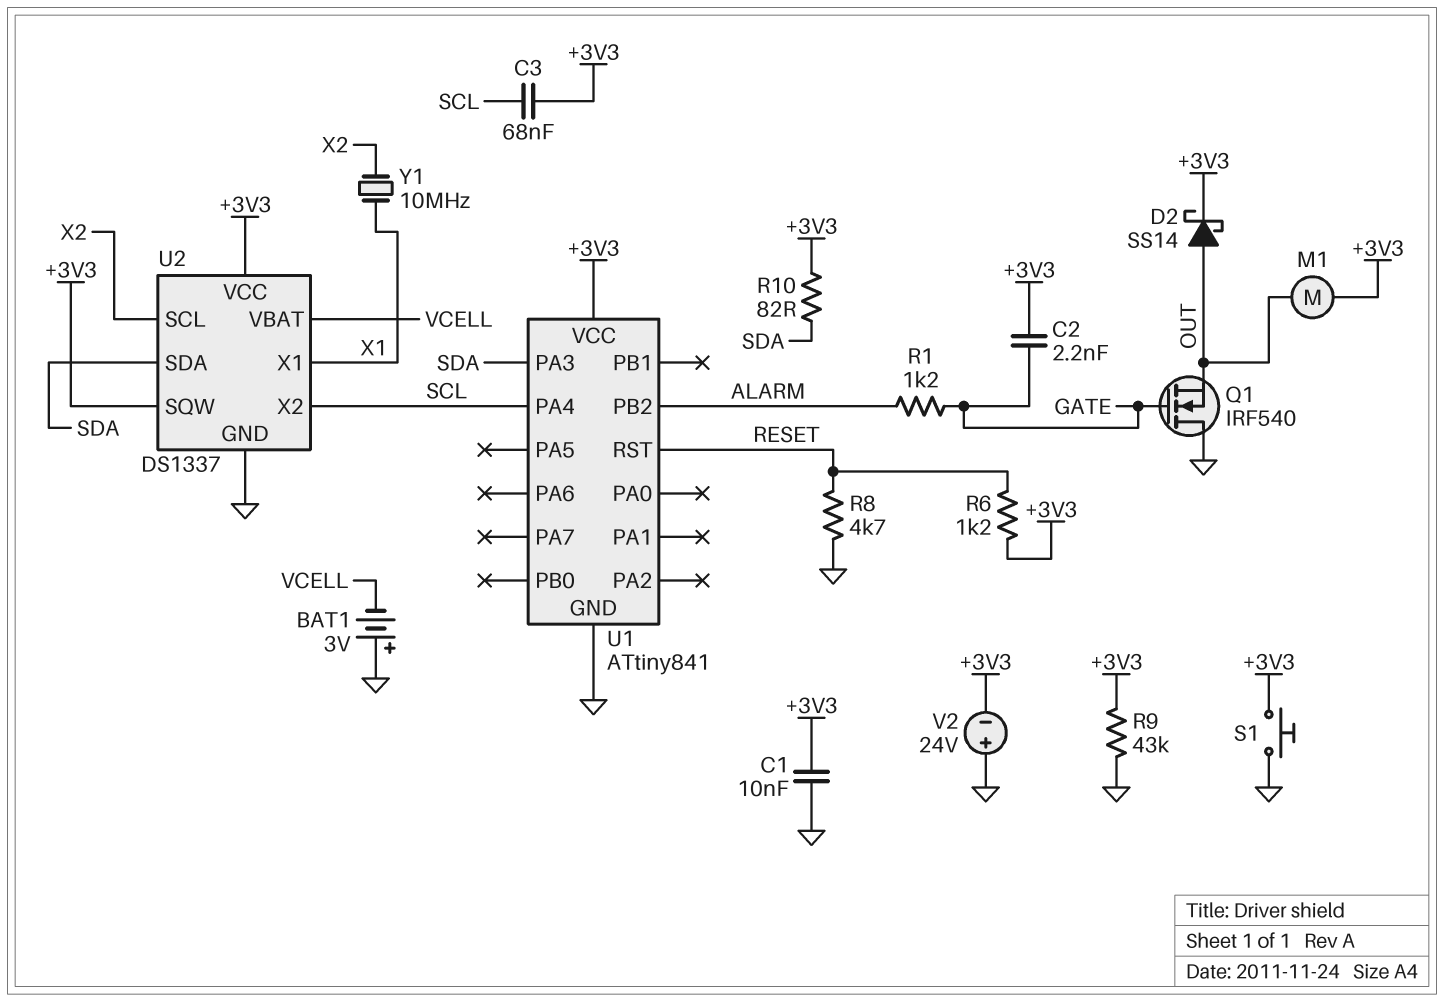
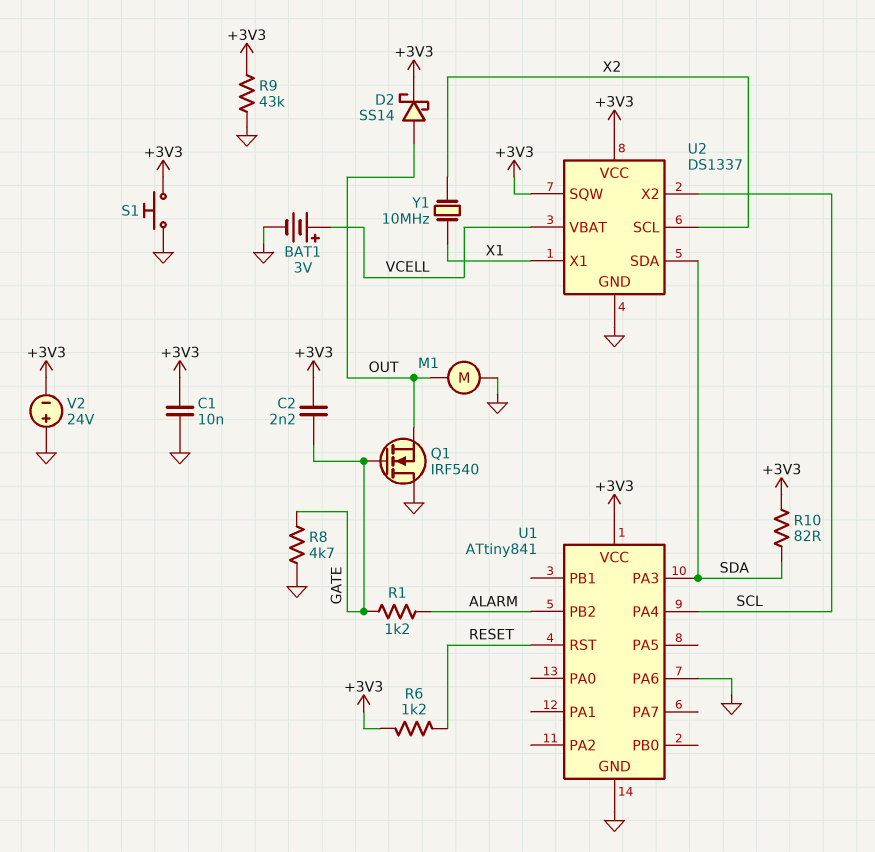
BAT1: 3V (plus GND, minus VCELL) -> 3V (plus VCELL, minus GND)
C3: 68nF (+3V3, SCL) -> none
M1: motor (+3V3, OUT) -> motor (GND, OUT)
R8: 4.7k (GND, RESET) -> 4.7k (GATE, GND)
U1 pin PA6: none -> GND

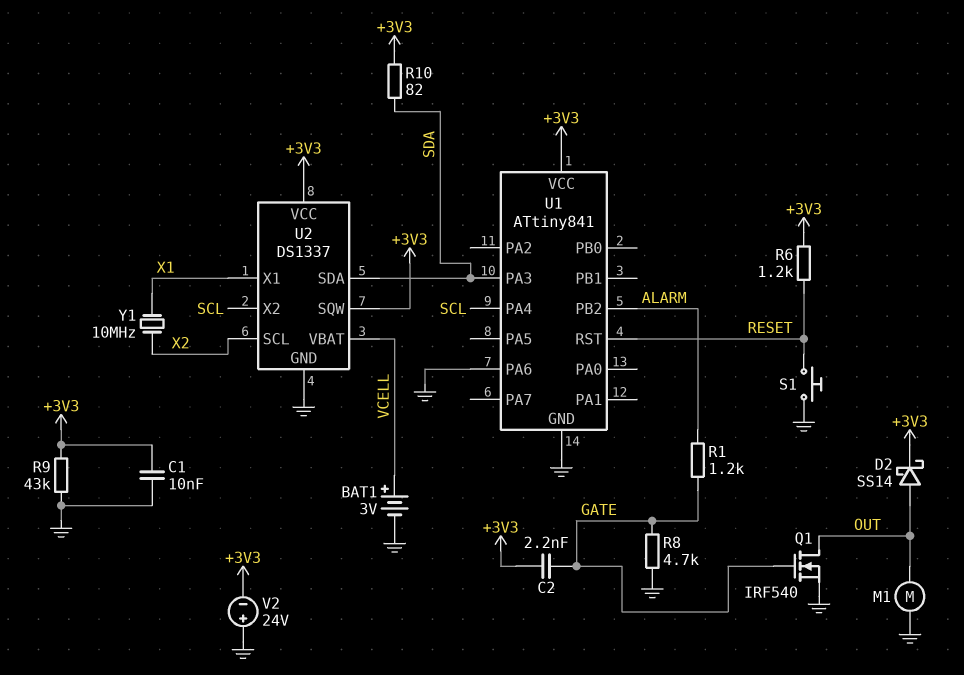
Q1: NMOS IRF540 (G GATE, D GND, S OUT) -> NMOS IRF540 (G GATE, D OUT, S GND)
S1: button (+3V3, GND) -> button (GND, RESET)

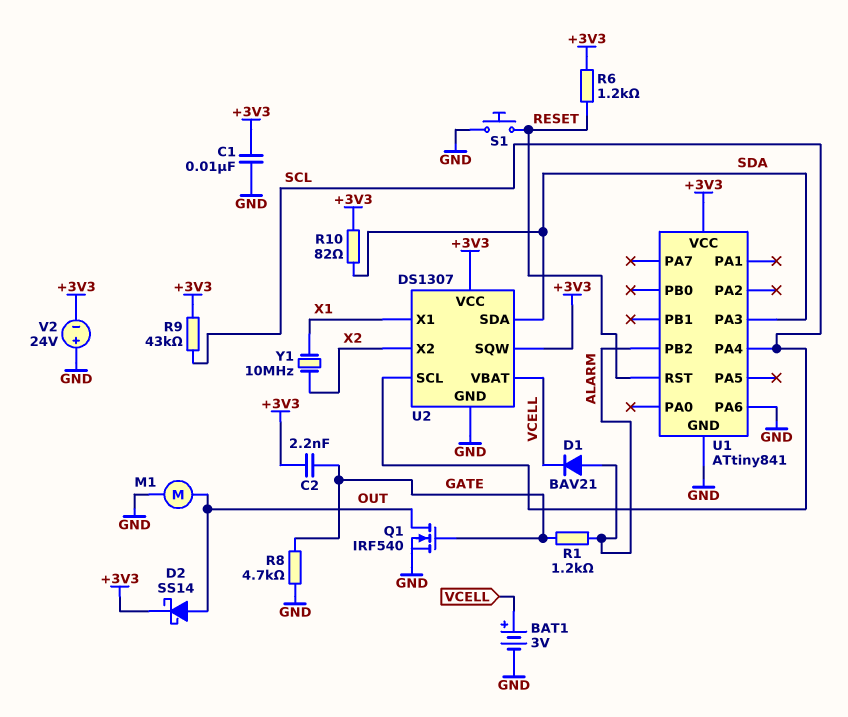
D1: none -> diode BAV21 (A ALARM, K VCELL)
R9: 43k (+3V3, GND) -> 43k (+3V3, SCL)
U2: DS1337 -> DS1307
U2 pin SCL: X2 -> SCL
U2 pin X2: SCL -> X2

